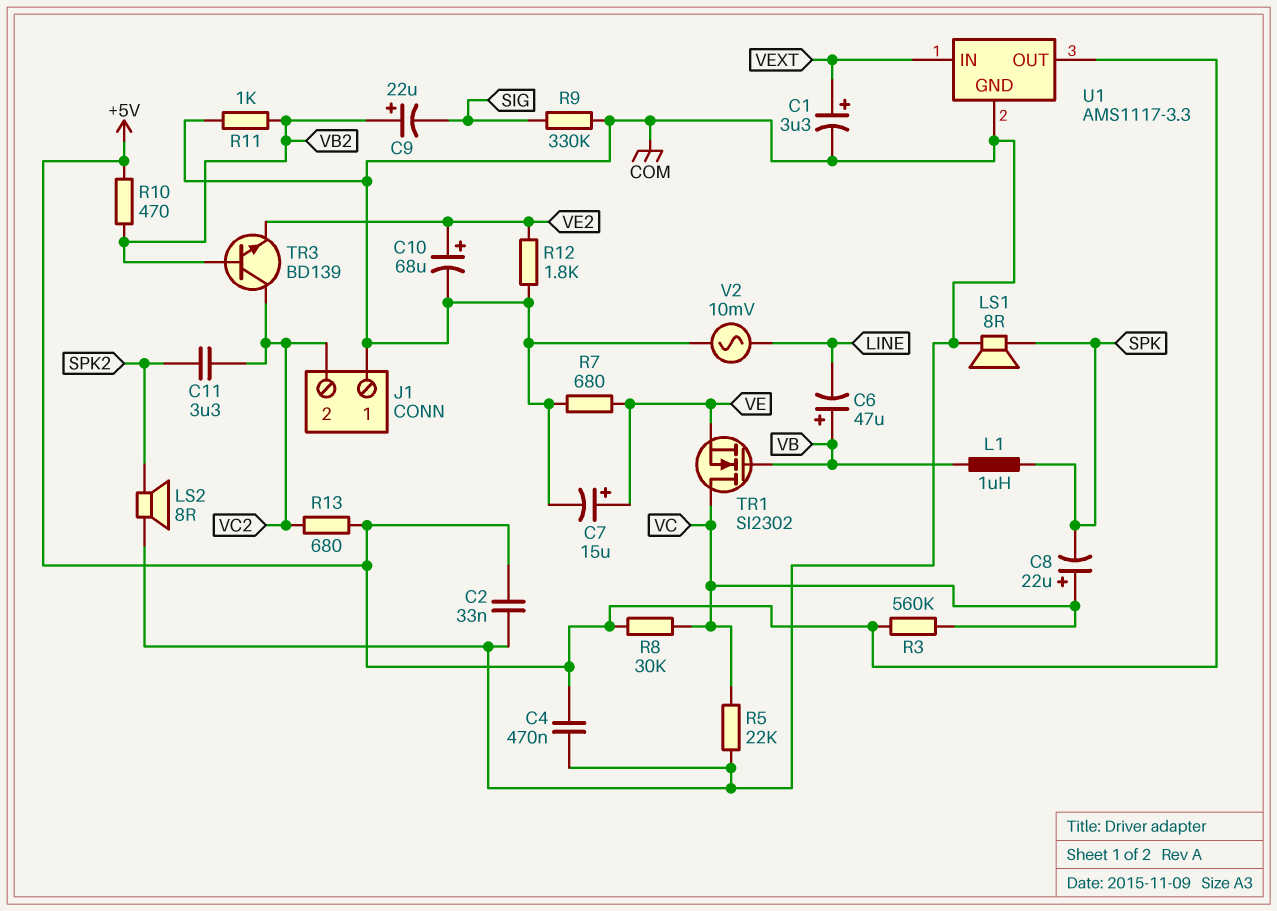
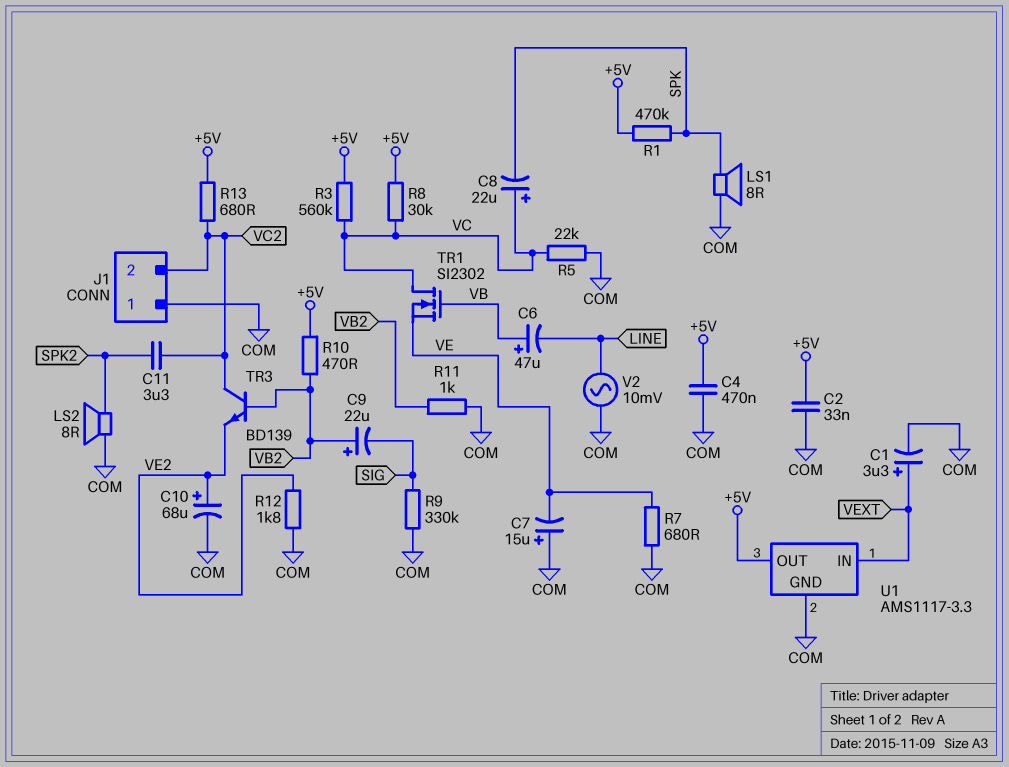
C7: 15uF (plus VE, minus COM) -> 15uF (plus COM, minus VE)
L1: 1uH (SPK, VB) -> none
R1: none -> 470k (+5V, SPK)

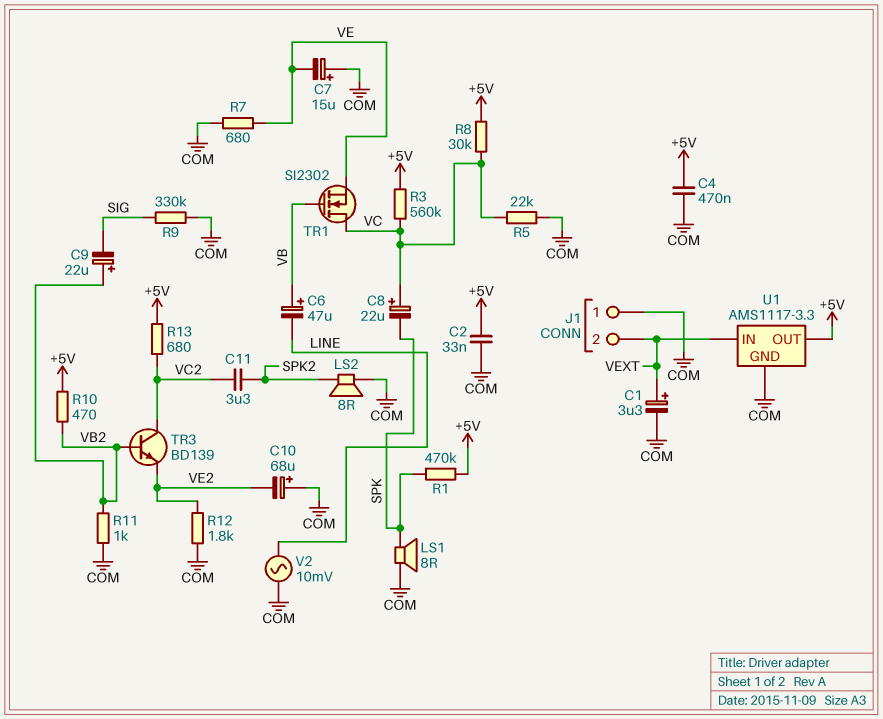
C10: 68uF (plus VE2, minus COM) -> 68uF (plus COM, minus VE2)
J1 pin 2: VC2 -> VEXT

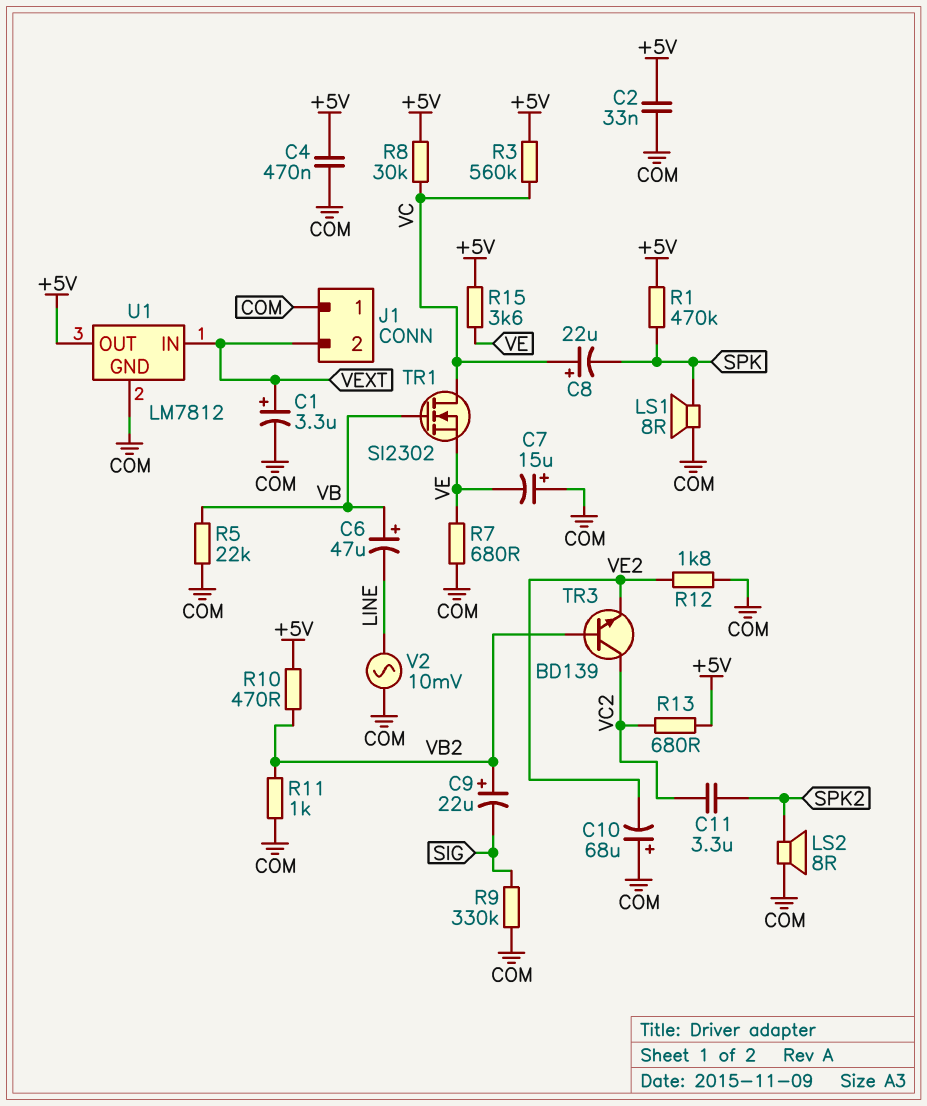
R5: 22k (COM, VC) -> 22k (COM, VB)
R15: none -> 3.6k (+5V, VE)
U1: AMS1117-3.3 -> LM7812

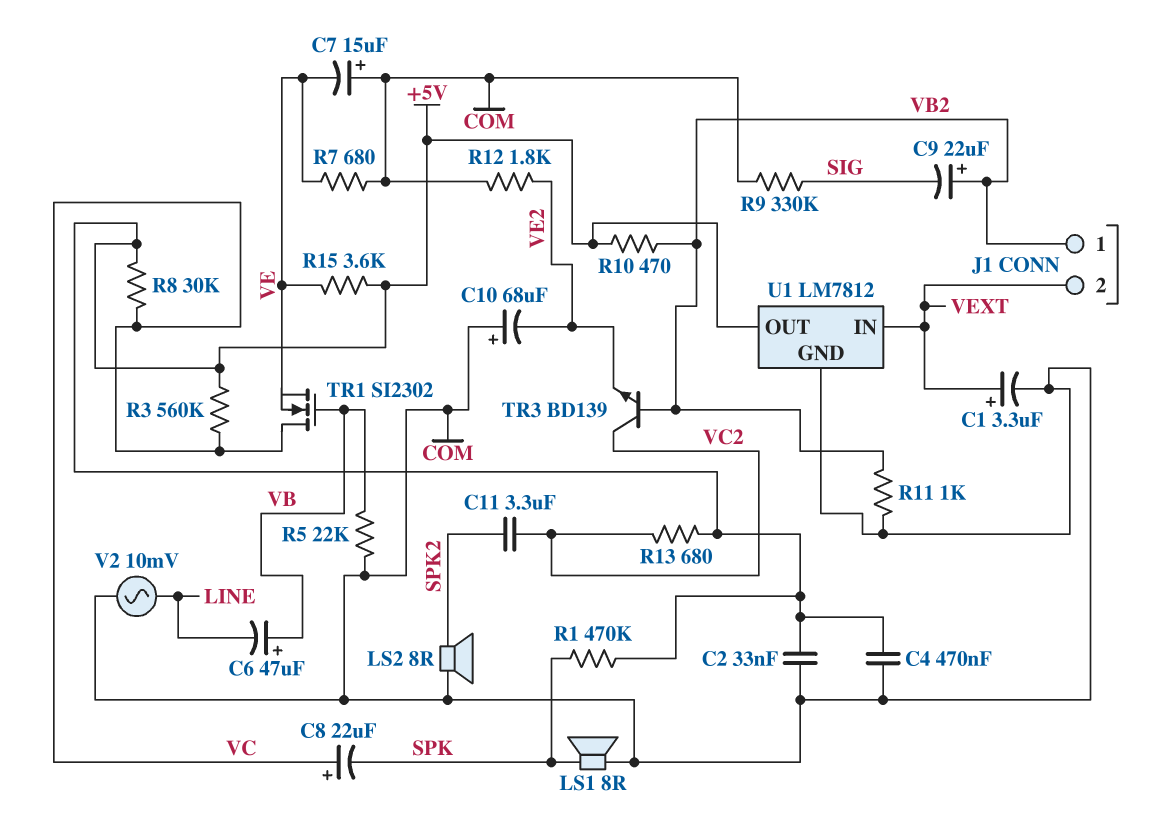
J1 pin 1: COM -> VB2

